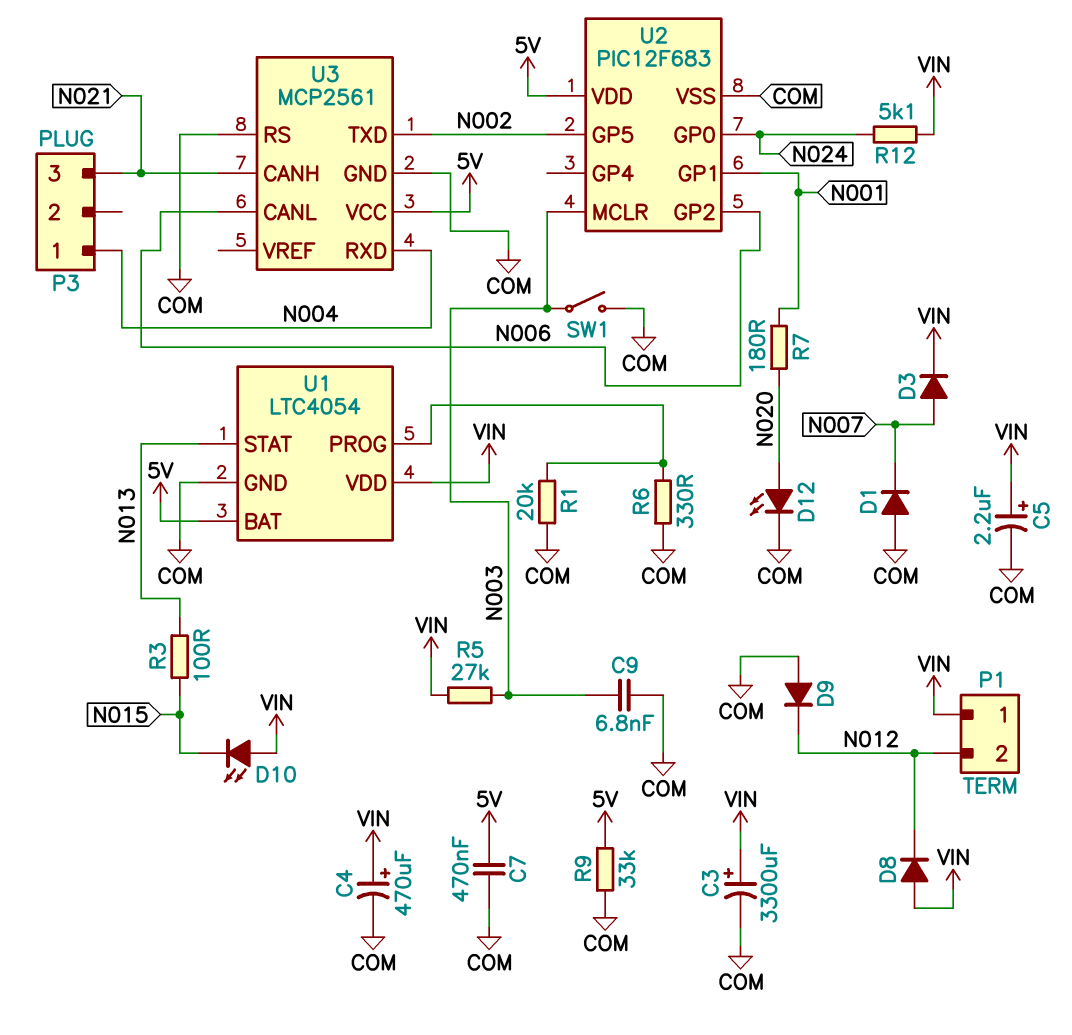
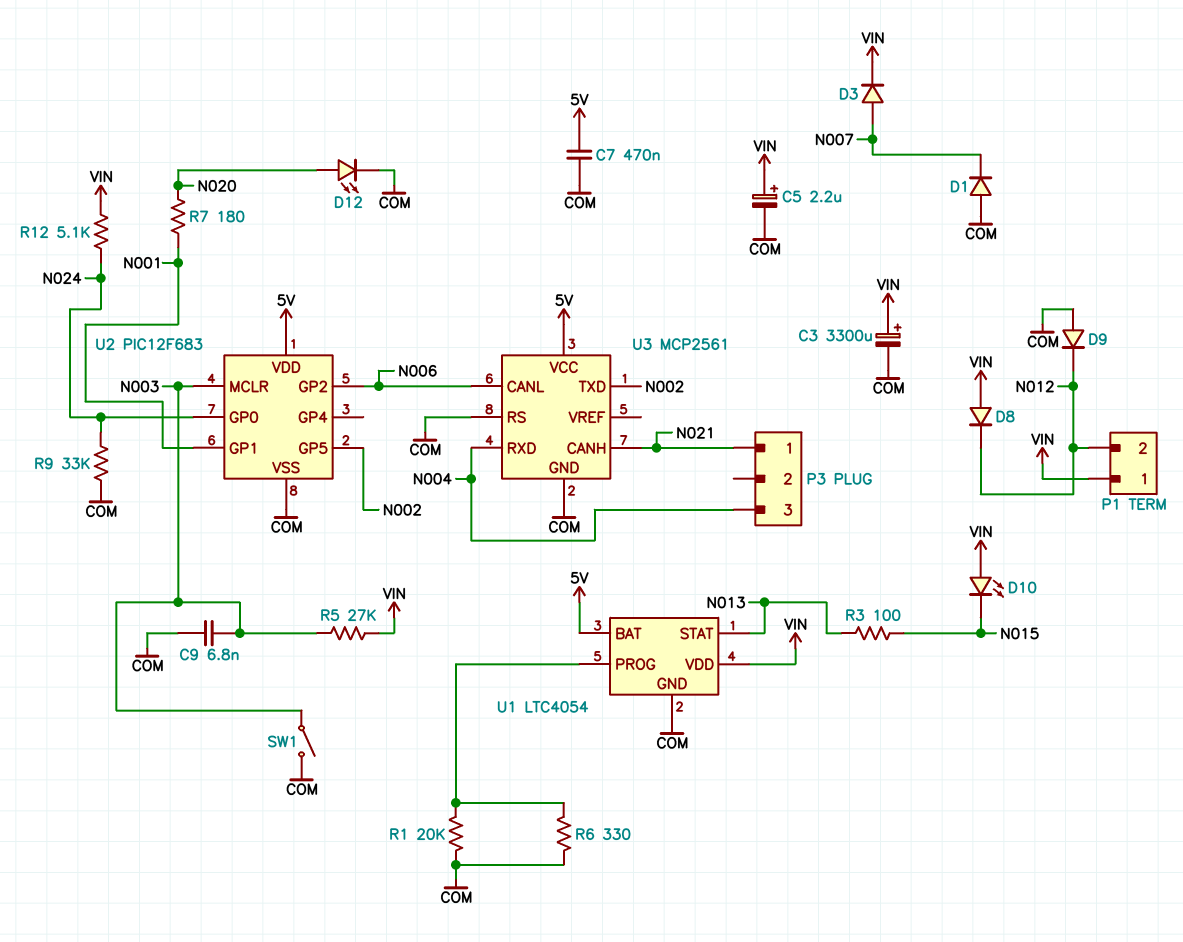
C4: 470uF (plus VIN, minus COM) -> none
P3 pin 1: N004 -> N021
P3 pin 3: N021 -> N004
R9: 33k (5V, COM) -> 33k (COM, N024)

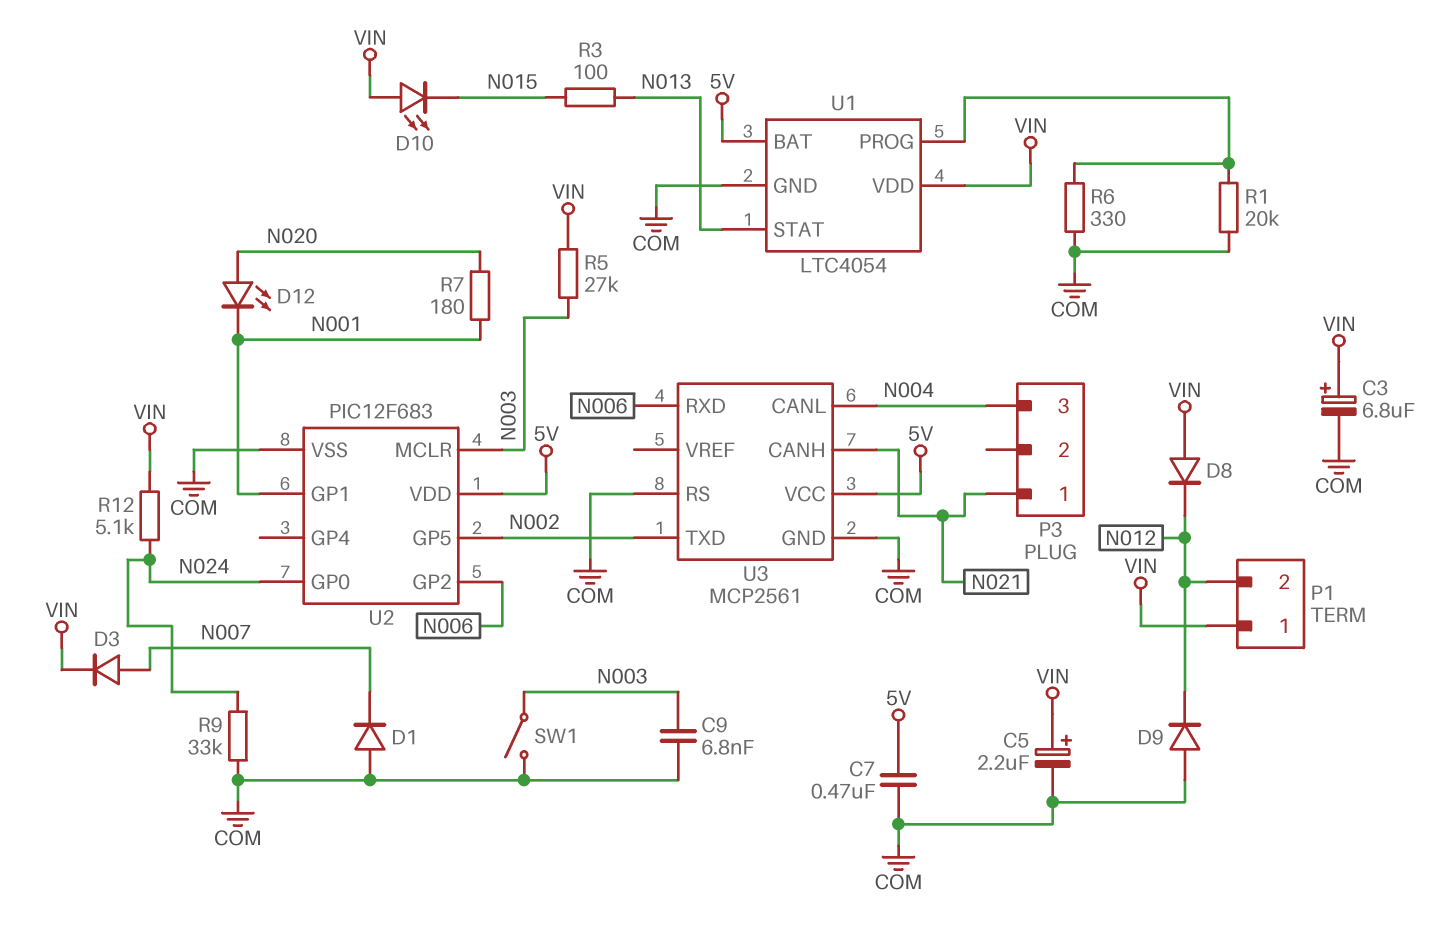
C3: 3300uF (plus VIN, minus COM) -> 6.8uF (plus VIN, minus COM)
D12: LED (A N020, K COM) -> LED (A N020, K N001)
U3 pin CANL: N006 -> N004
U3 pin RXD: N004 -> N006

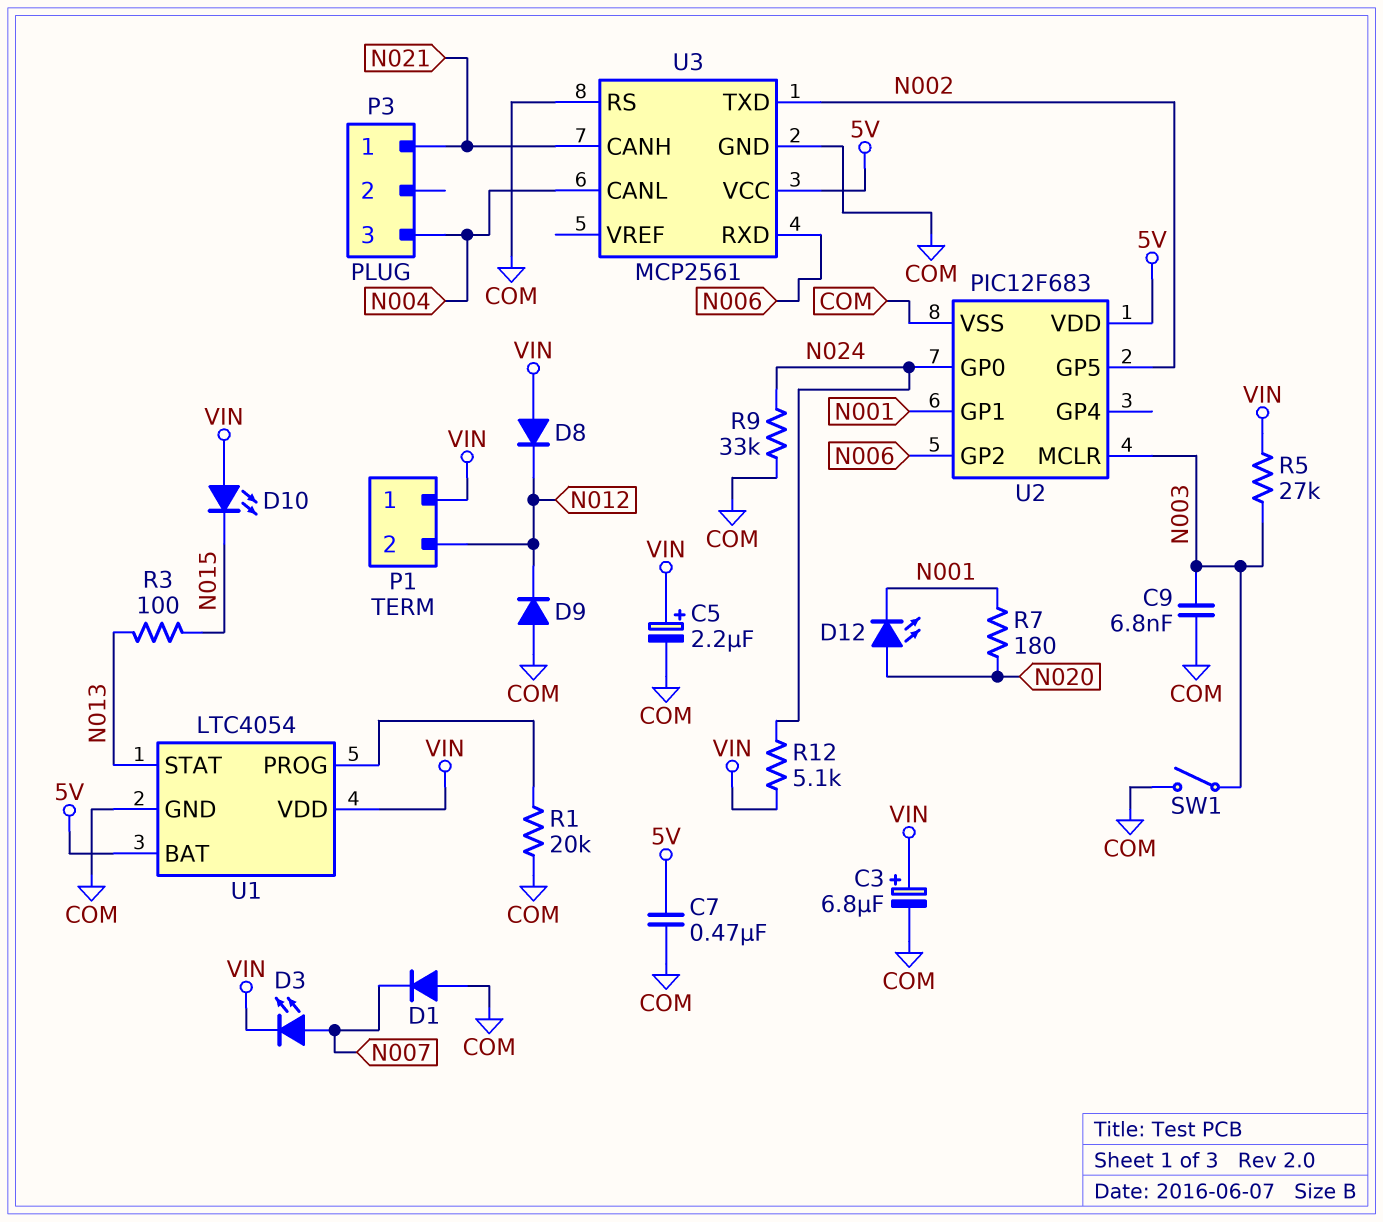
D3: diode (A N007, K VIN) -> LED (A N007, K VIN)
R6: 330 (COM, U1/PROG) -> none

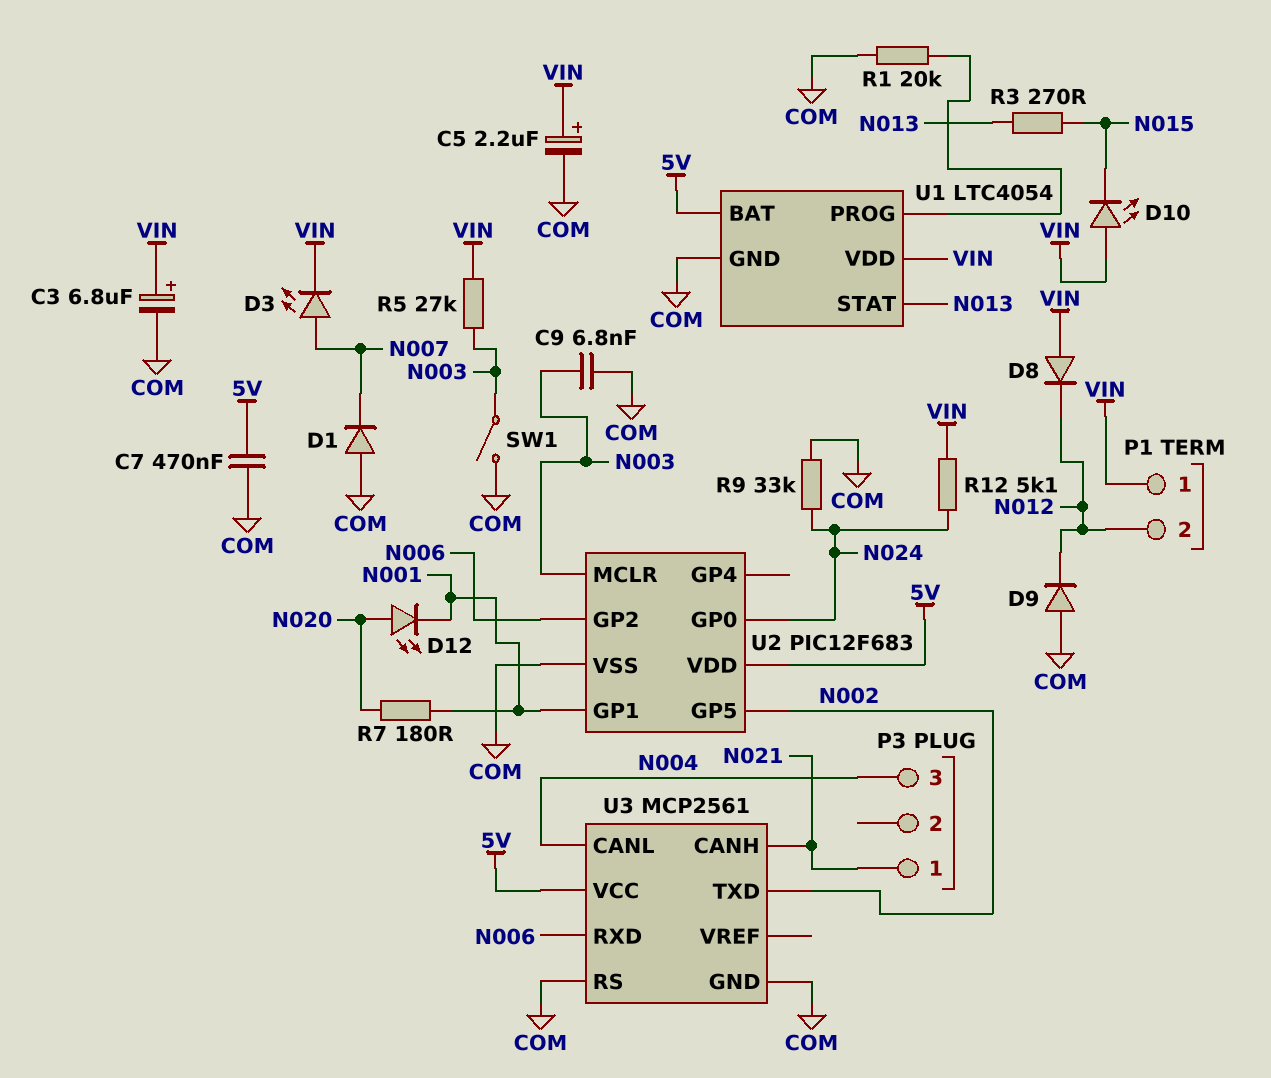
R3: 100 (N013, N015) -> 270 (N013, N015)

